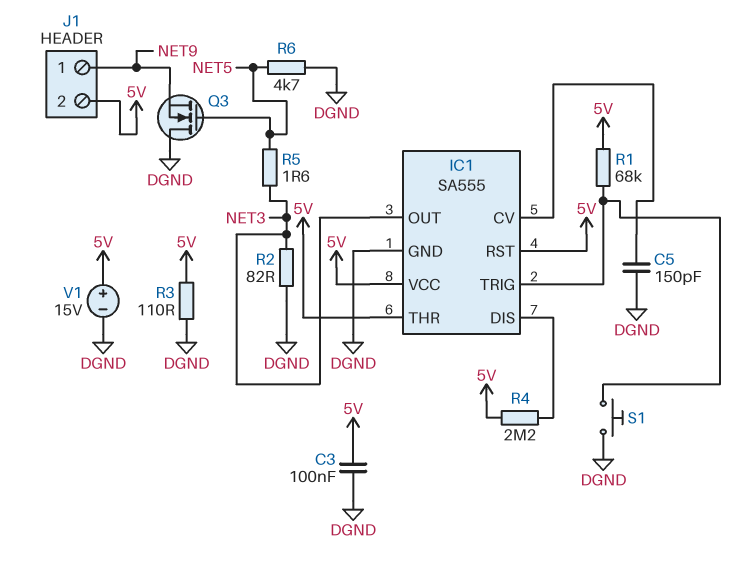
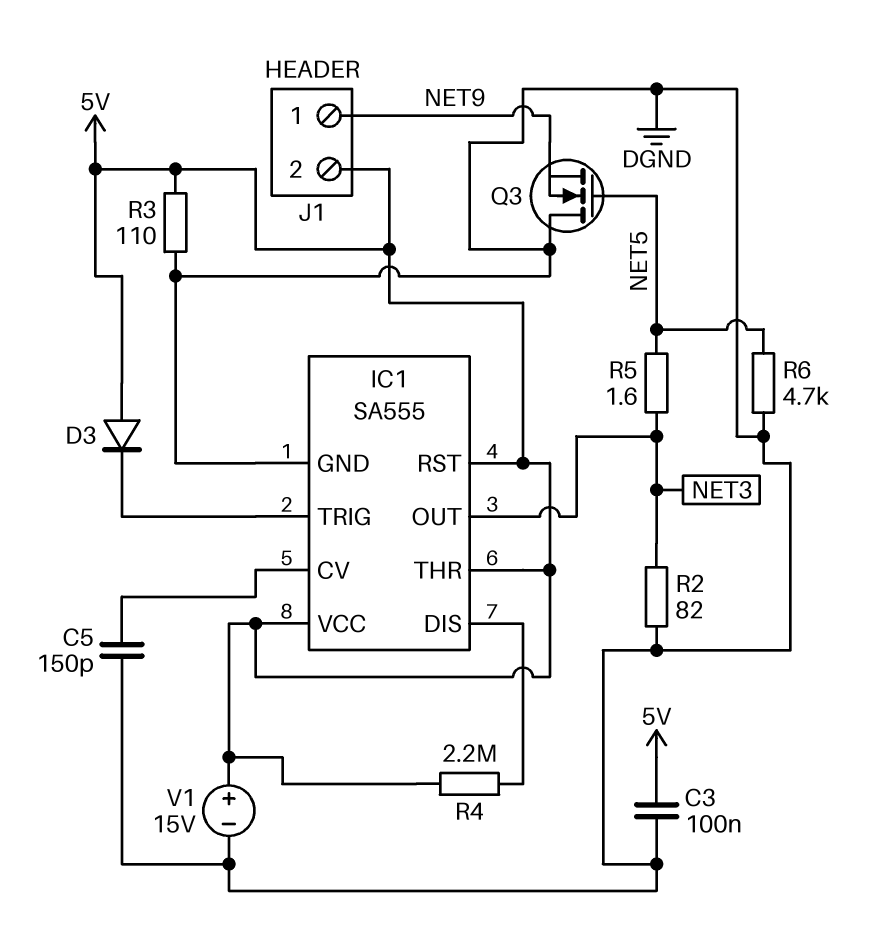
D3: none -> diode (A 5V, K IC1/TRIG)
R1: 68k (5V, IC1/TRIG) -> none
S1: button (DGND, IC1/TRIG) -> none

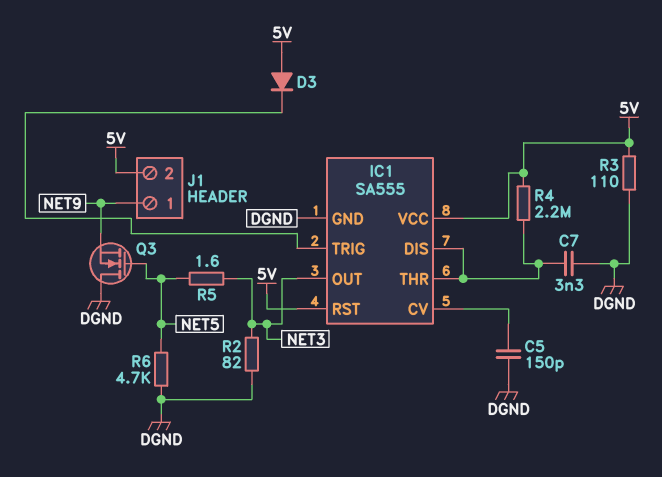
C3: 100nF (5V, DGND) -> none
C7: none -> 3.3nF (DGND, IC1/DIS)
IC1 pin THR: 5V -> IC1/DIS
V1: 15V (plus 5V, minus DGND) -> none

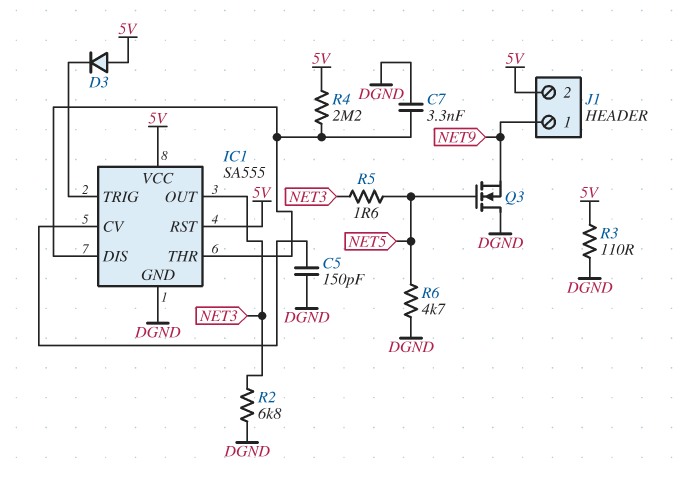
R2: 82 (DGND, NET3) -> 6.8k (DGND, NET3)

